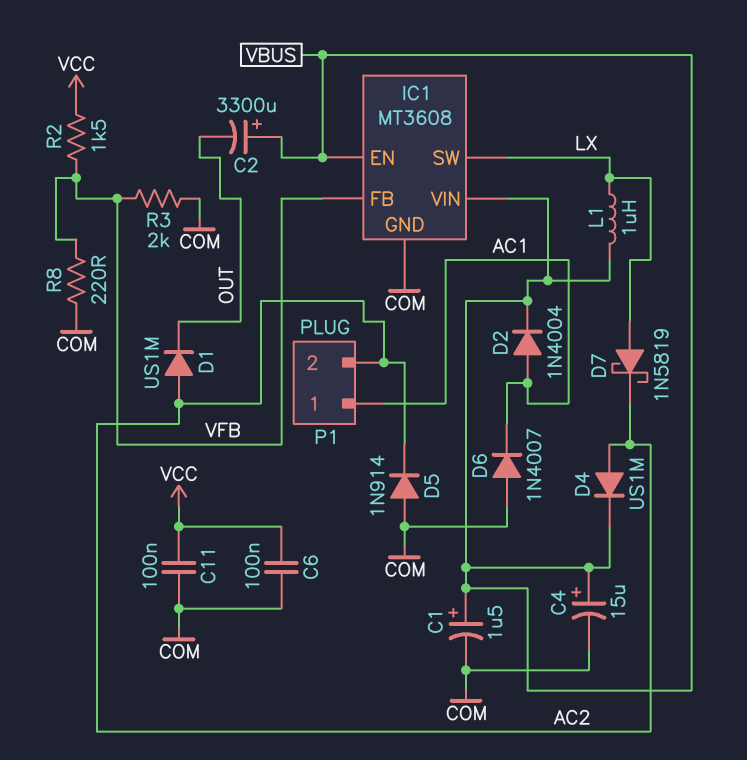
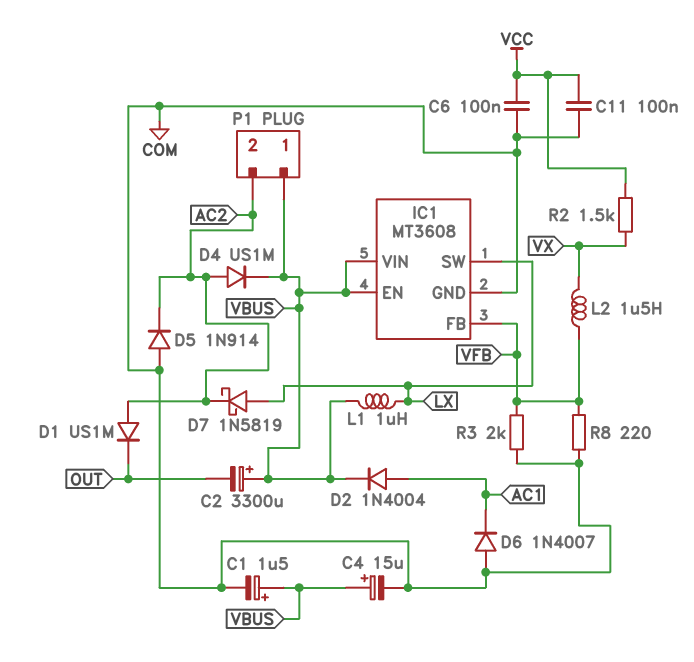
L2: none -> 1.5uH (VFB, VX)
P1 pin 1: AC1 -> VBUS
R2: 1.5k (VCC, VFB) -> 1.5k (VCC, VX)

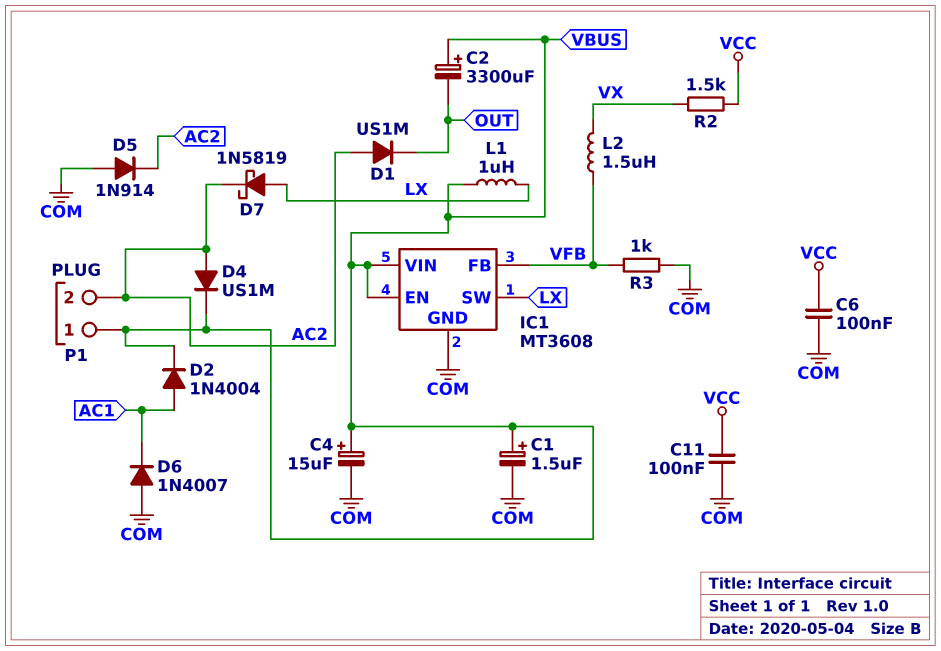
R3: 2k (COM, VFB) -> 1k (COM, VFB)
R8: 220 (COM, VFB) -> none

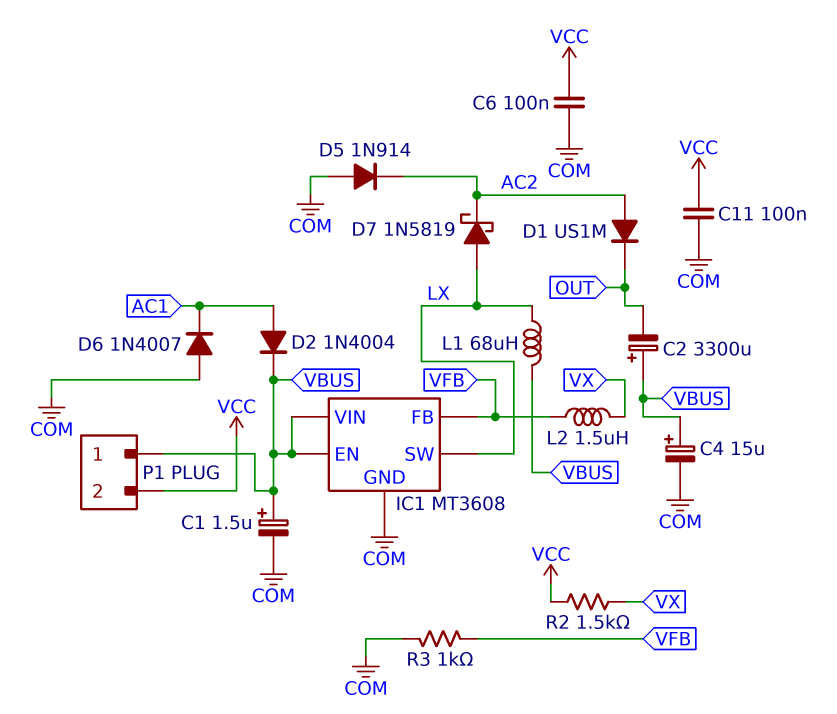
D4: diode US1M (A AC2, K VBUS) -> none
L1: 1uH (LX, VBUS) -> 68uH (LX, VBUS)
P1 pin 2: AC2 -> VCC

